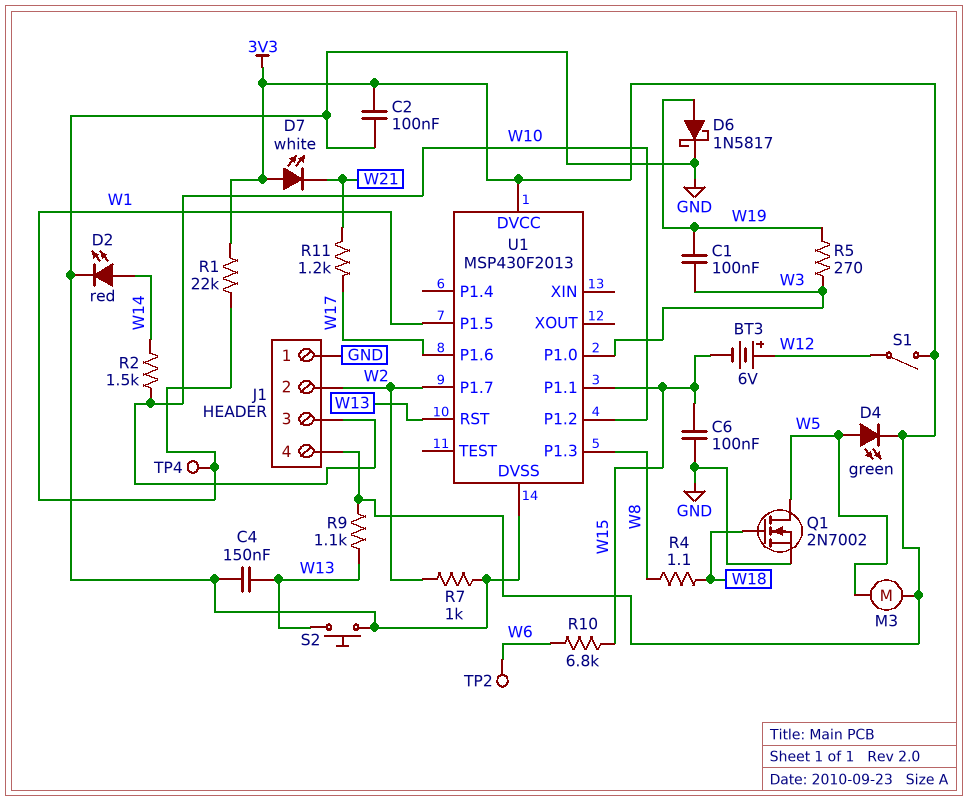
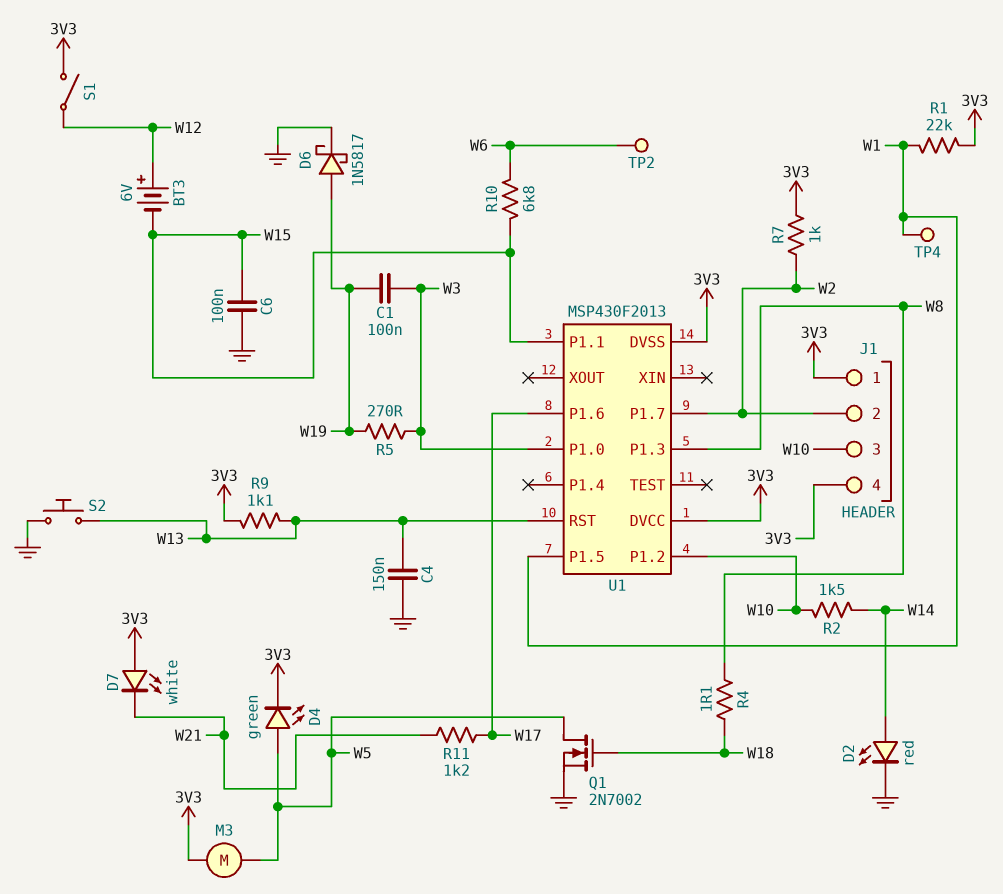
C2: 100nF (3V3, GND) -> none
J1 pin 1: GND -> 3V3
R7: 1k (GND, W2) -> 1k (3V3, W2)
U1 pin DVSS: GND -> 3V3

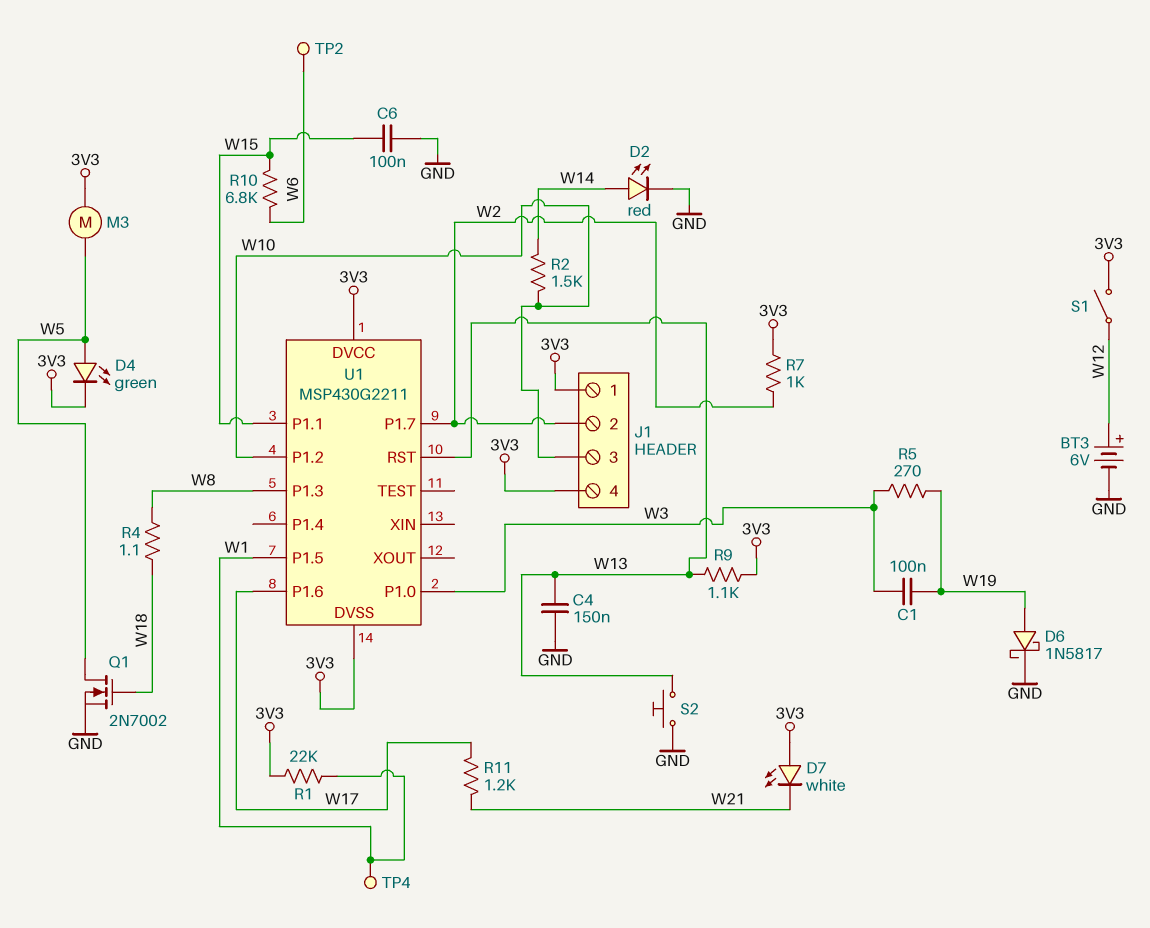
BT3: 6V (plus W12, minus W15) -> 6V (plus W12, minus GND)
U1: MSP430F2013 -> MSP430G2211

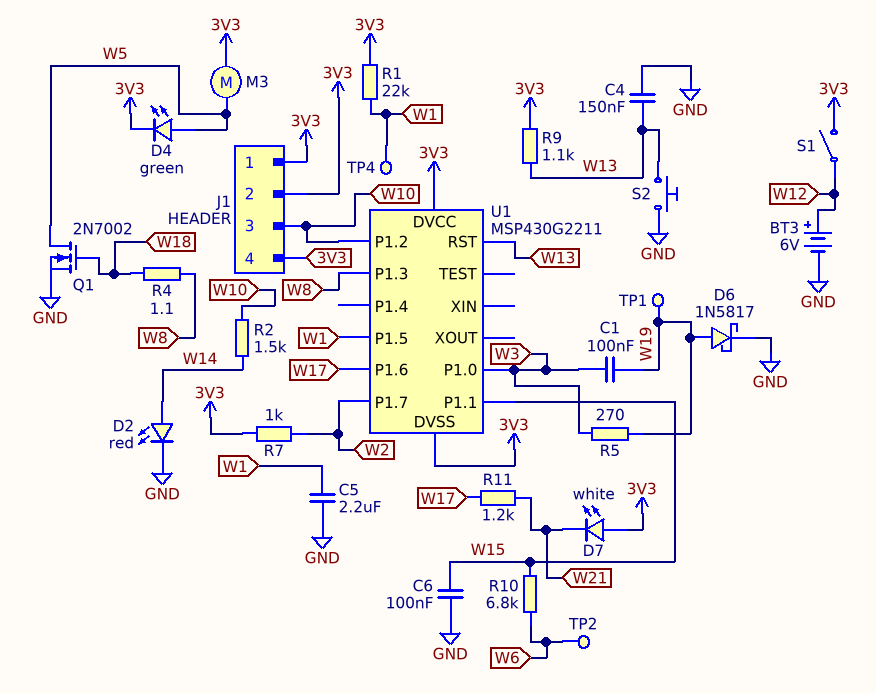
C5: none -> 2.2uF (GND, W1)
J1 pin 2: W2 -> 3V3
TP1: none -> test point (W19)

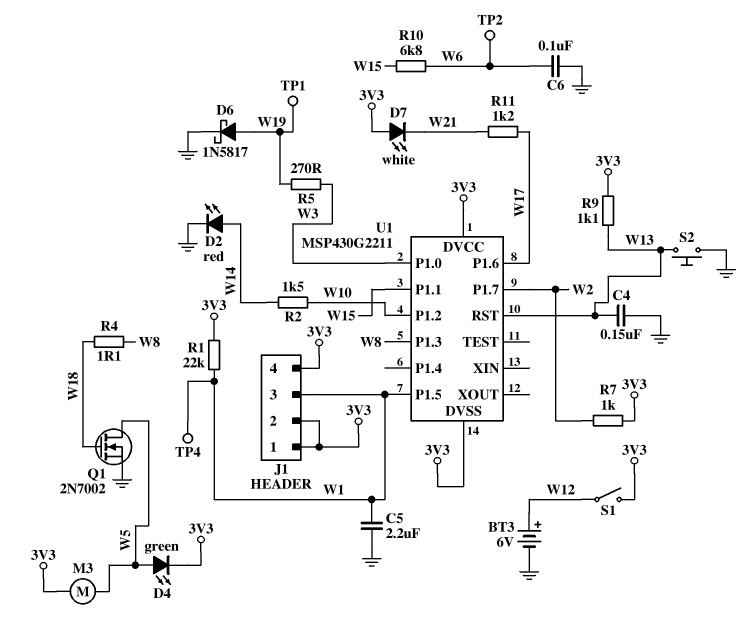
C1: 100nF (W3, W19) -> none
C6: 100nF (GND, W15) -> 100nF (GND, W6)
J1 pin 3: W10 -> W1

